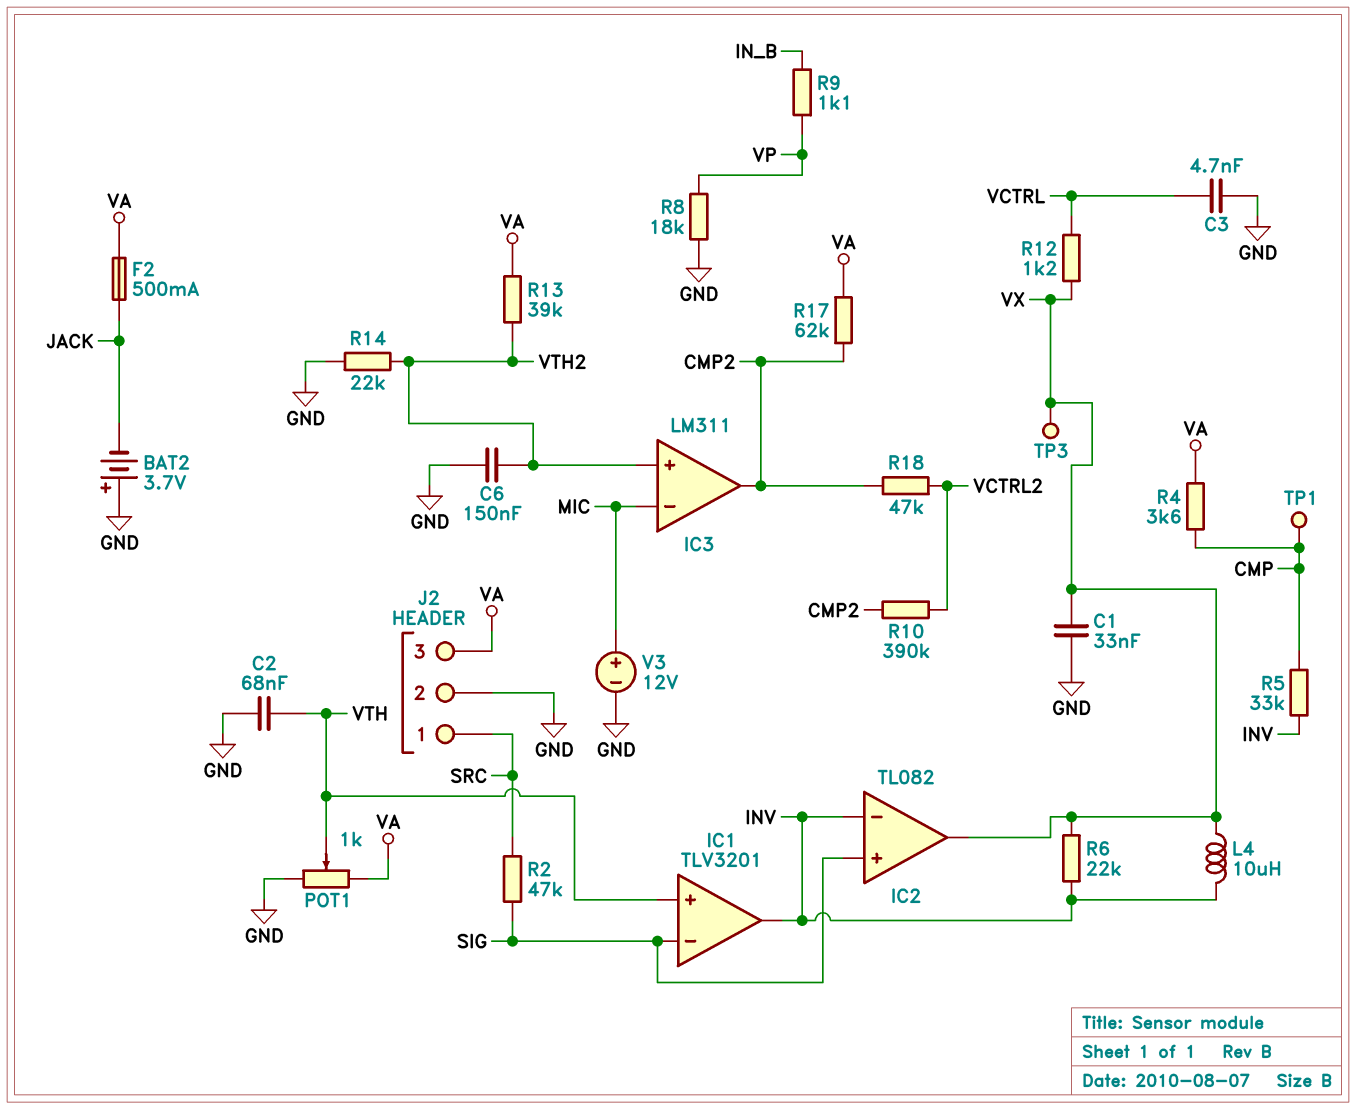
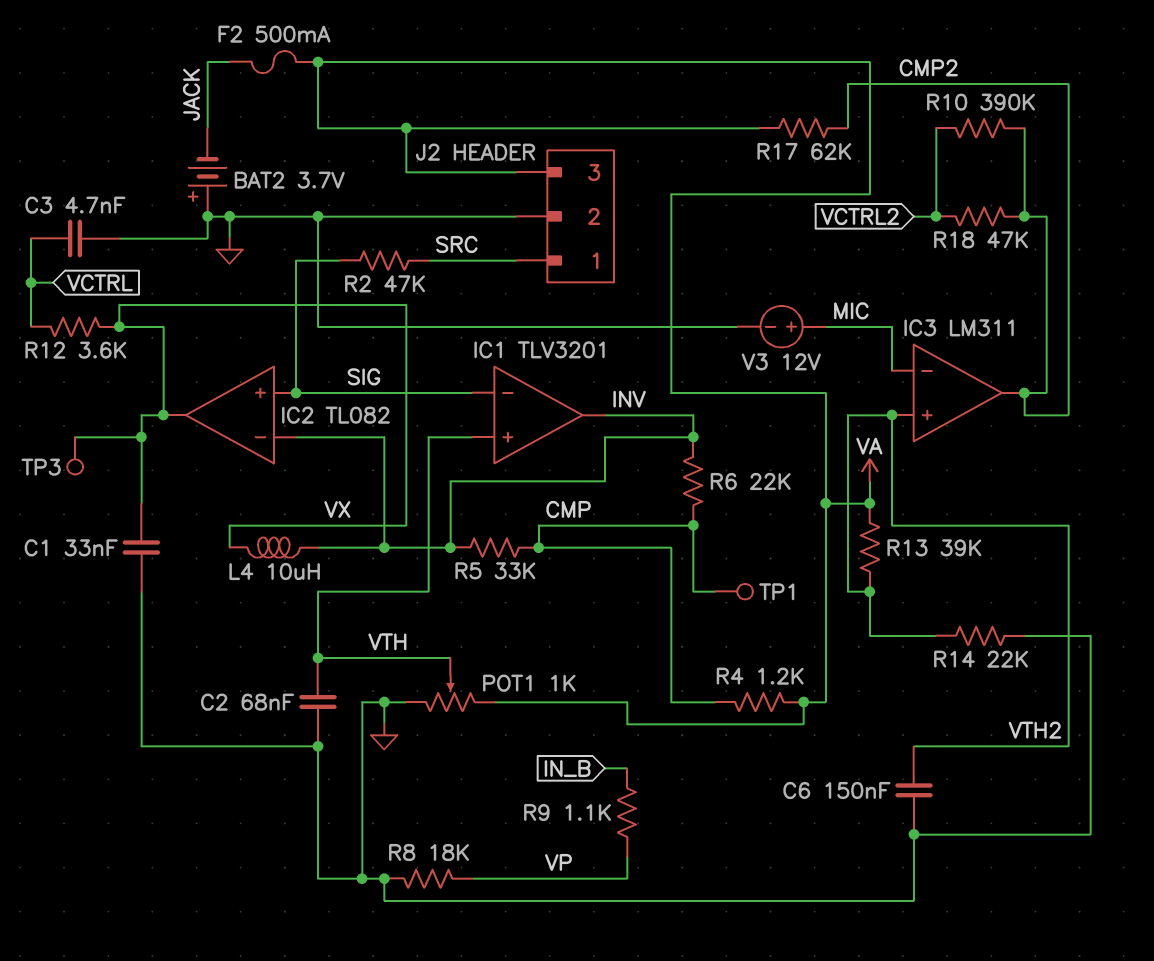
R4: 3.6k (CMP, VA) -> 1.2k (CMP, VA)
R6: 22k (INV, VX) -> 22k (CMP, INV)
R12: 1.2k (VCTRL, VX) -> 3.6k (VCTRL, VX)

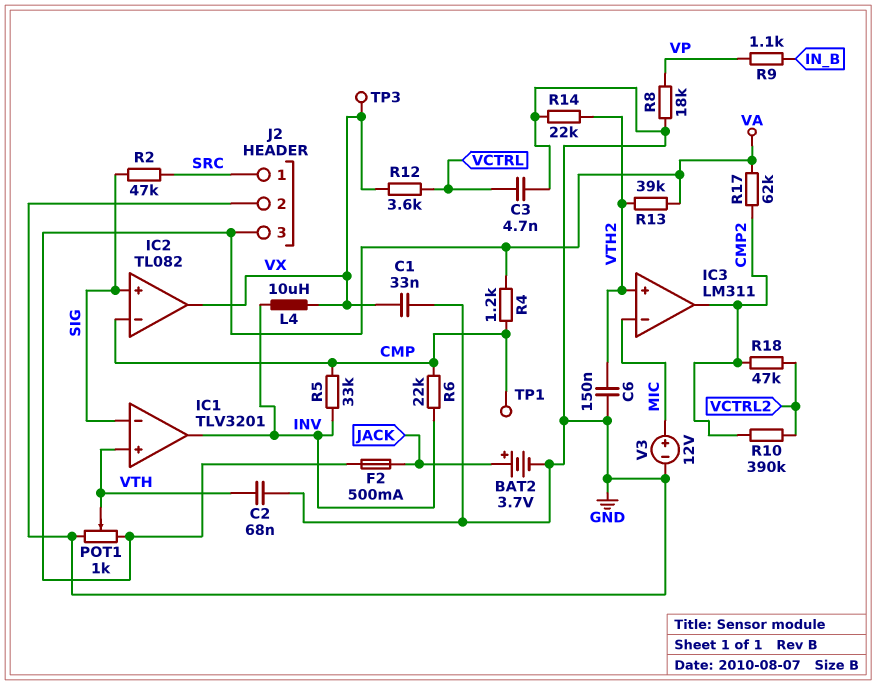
BAT2: 3.7V (plus GND, minus JACK) -> 3.7V (plus JACK, minus GND)
IC2 pin in-: INV -> CMP

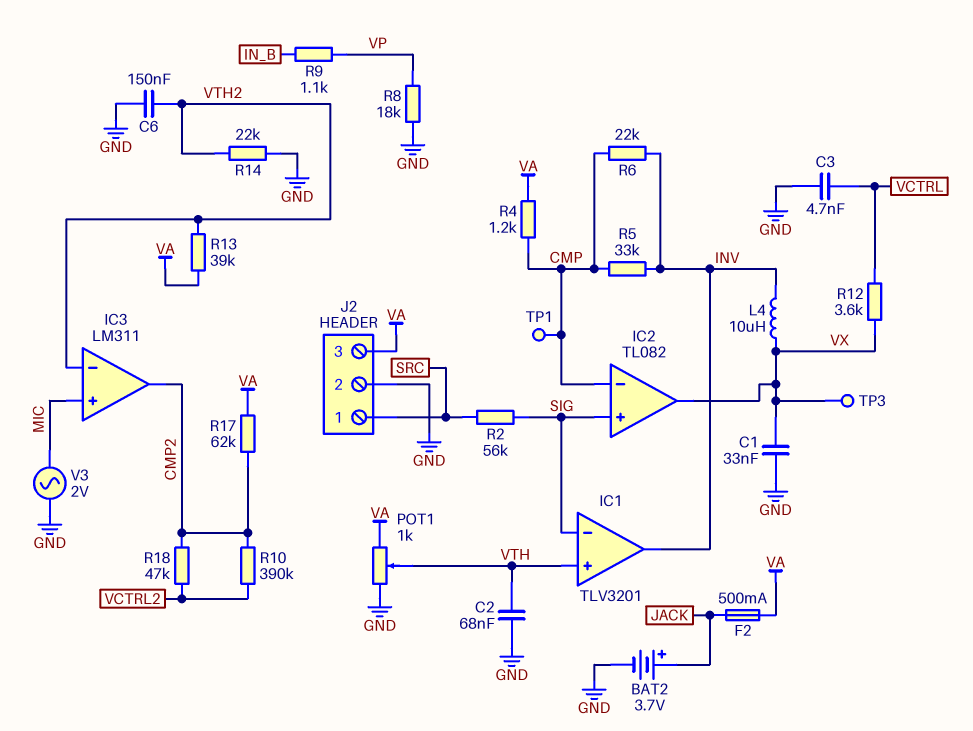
IC3 pin in+: VTH2 -> MIC
IC3 pin in-: MIC -> VTH2
R2: 47k (SIG, SRC) -> 56k (SIG, SRC)
V3: 12V (plus MIC, minus GND) -> AC 2V (GND, MIC)

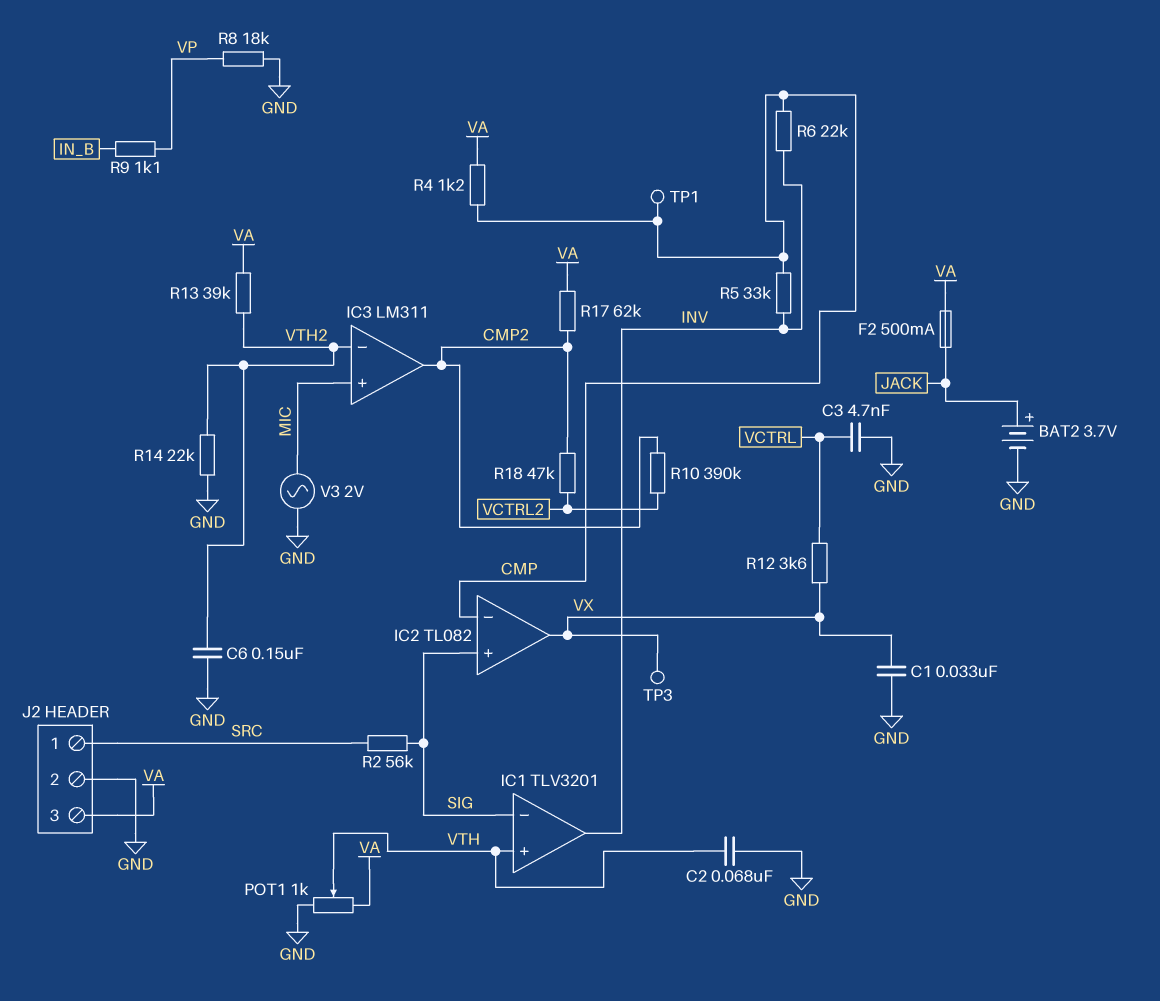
L4: 10uH (INV, VX) -> none

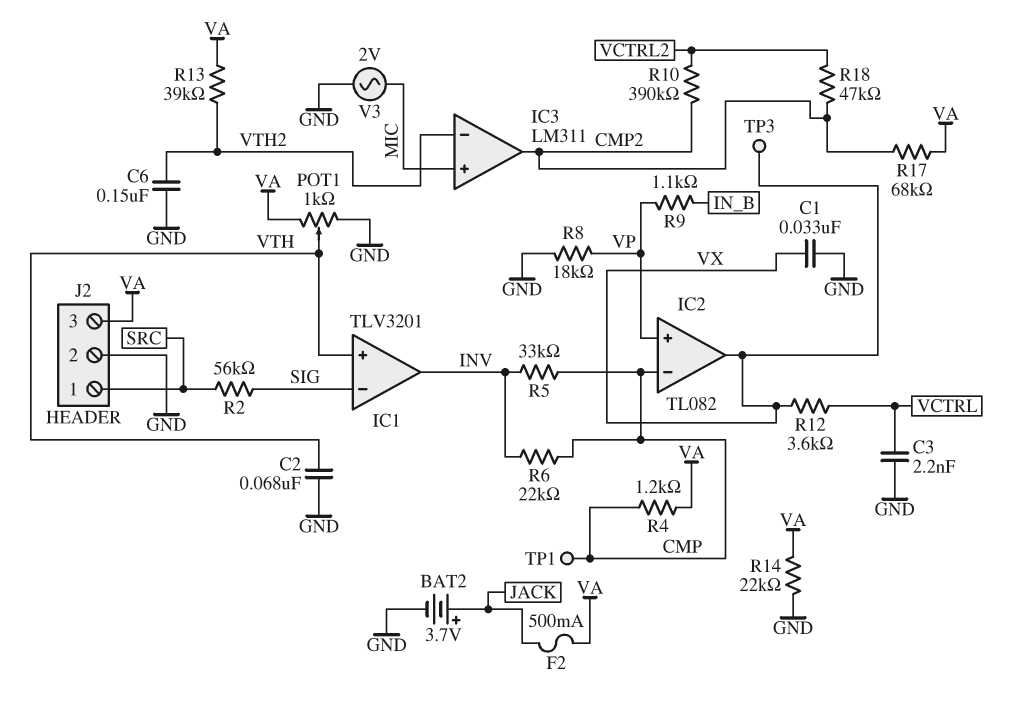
C3: 4.7nF (GND, VCTRL) -> 2.2nF (GND, VCTRL)
IC2 pin in+: SIG -> VP
R14: 22k (GND, VTH2) -> 22k (GND, VA)
R17: 62k (CMP2, VA) -> 68k (CMP2, VA)

